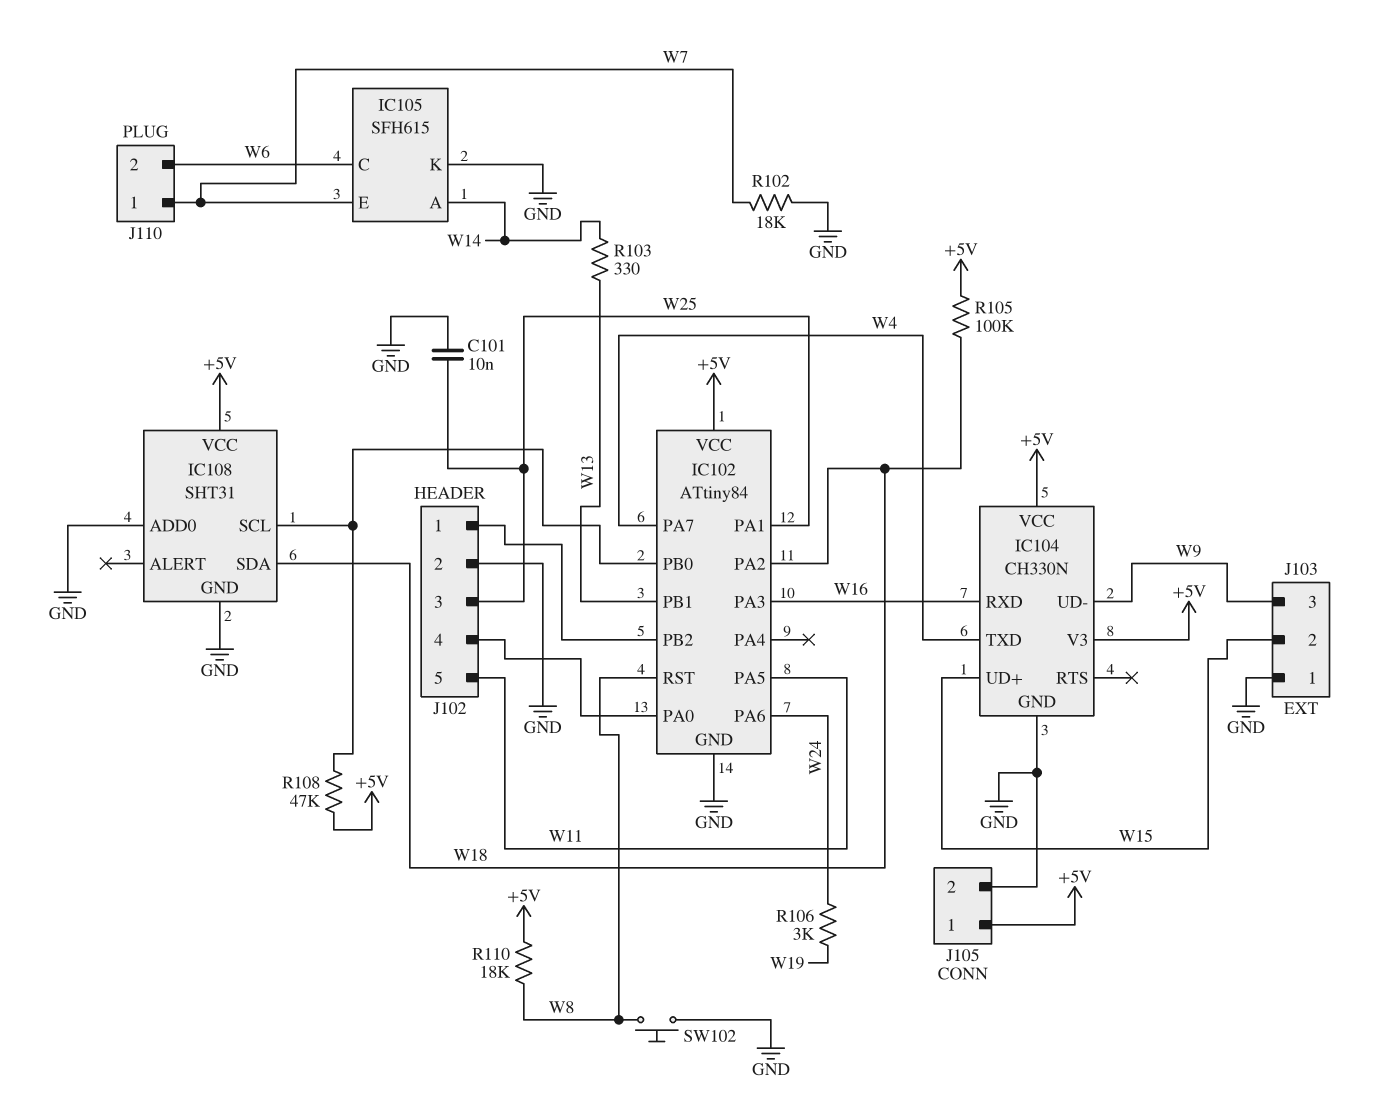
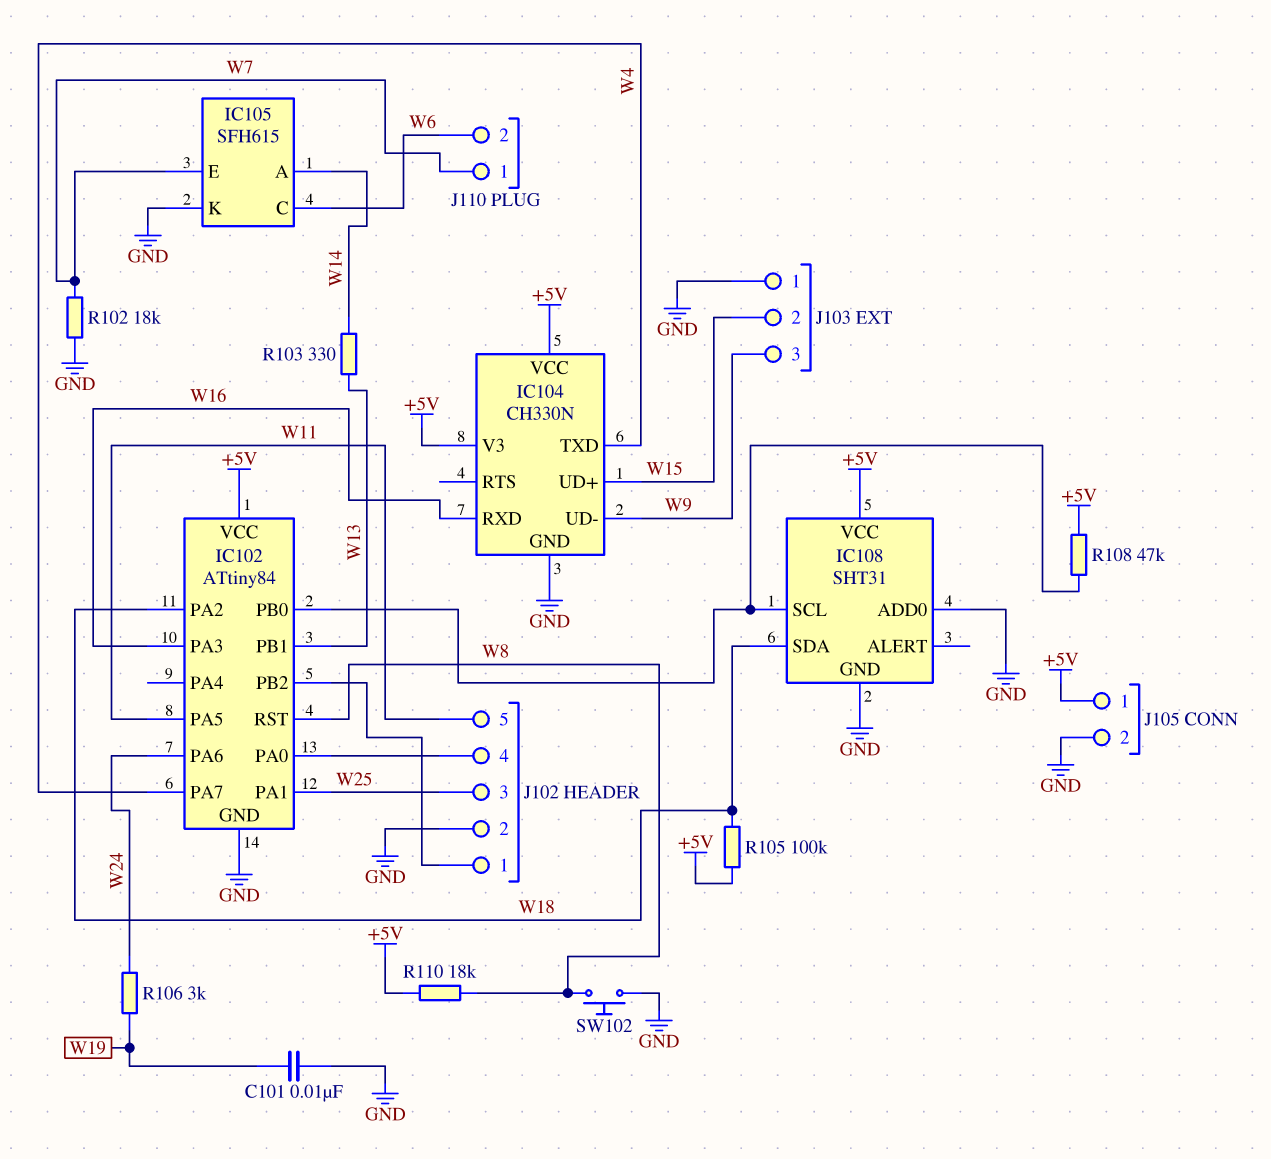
C101: 10nF (GND, W25) -> 10nF (GND, W19)

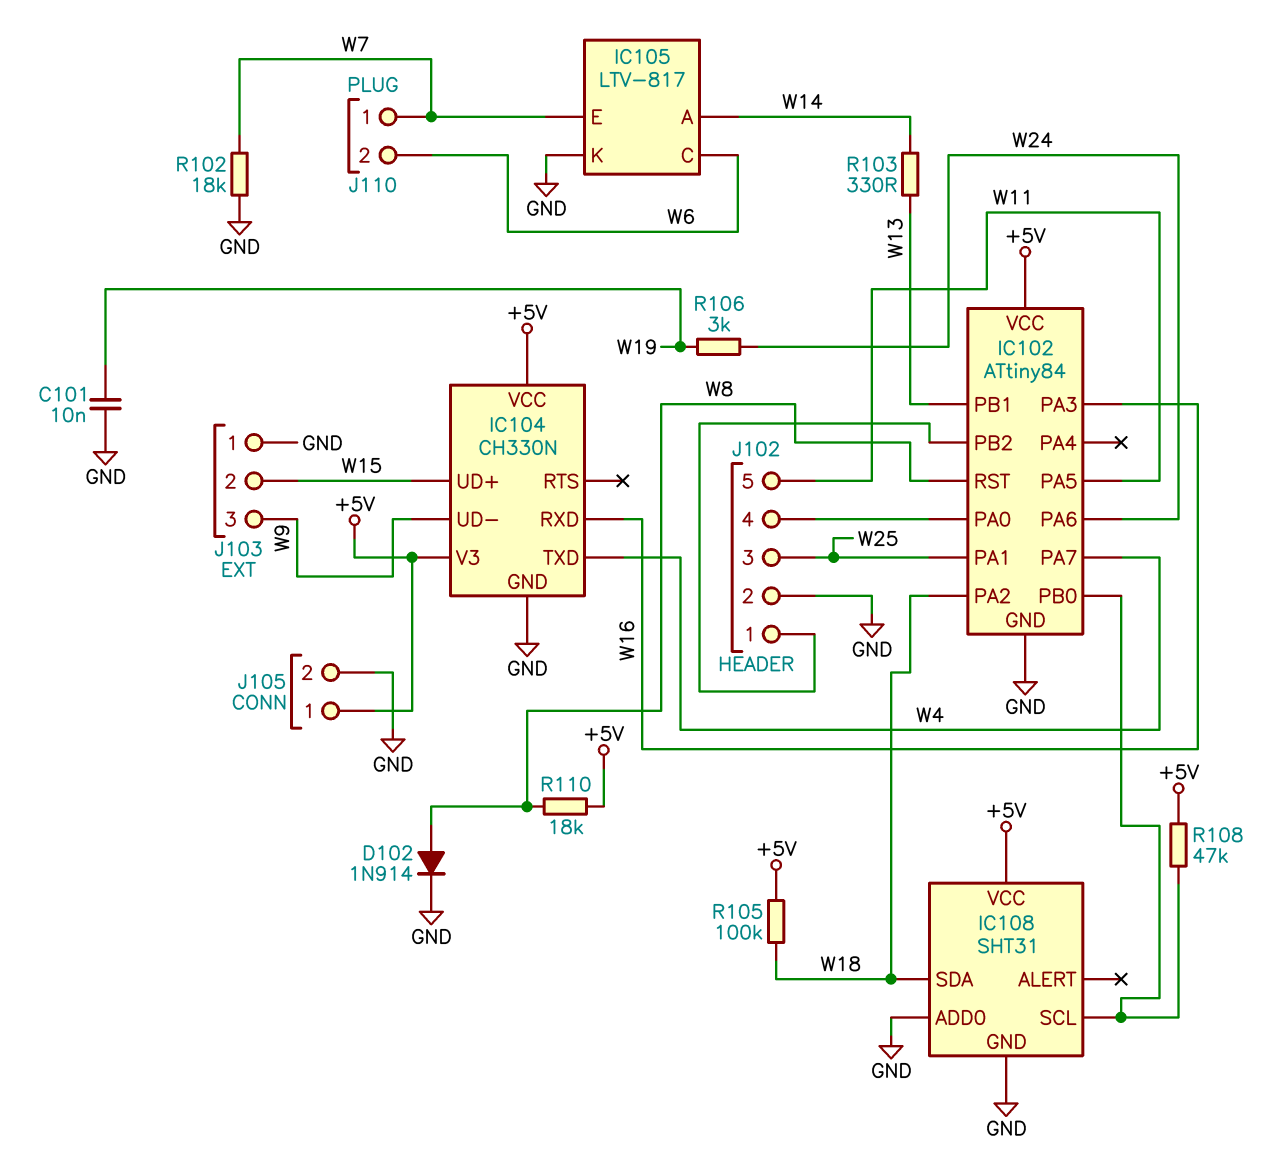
D102: none -> diode 1N914 (A W8, K GND)
IC105: SFH615 -> LTV-817
SW102: button (GND, W8) -> none

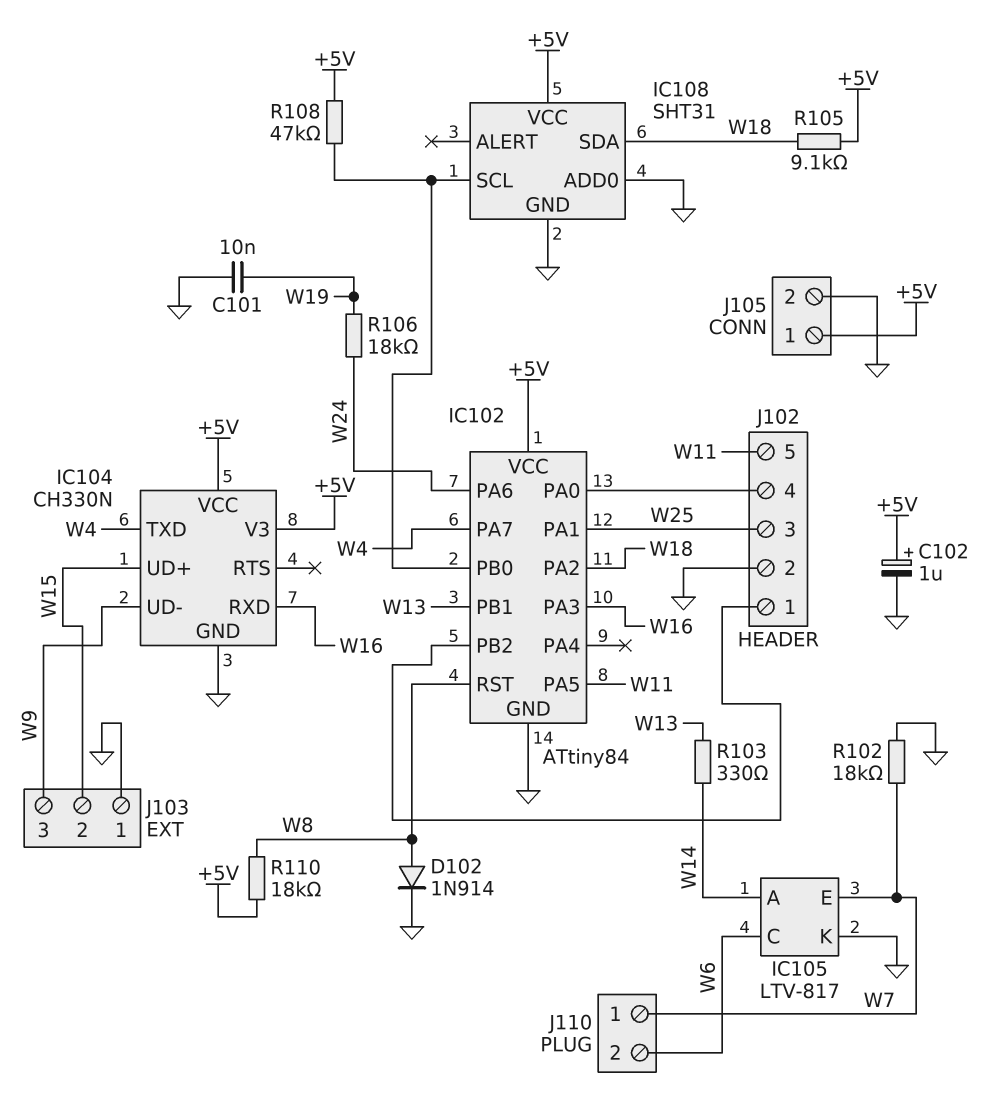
C102: none -> 1uF (plus +5V, minus GND)
R105: 100k (+5V, W18) -> 9.1k (+5V, W18)
R106: 3k (W19, W24) -> 18k (W19, W24)

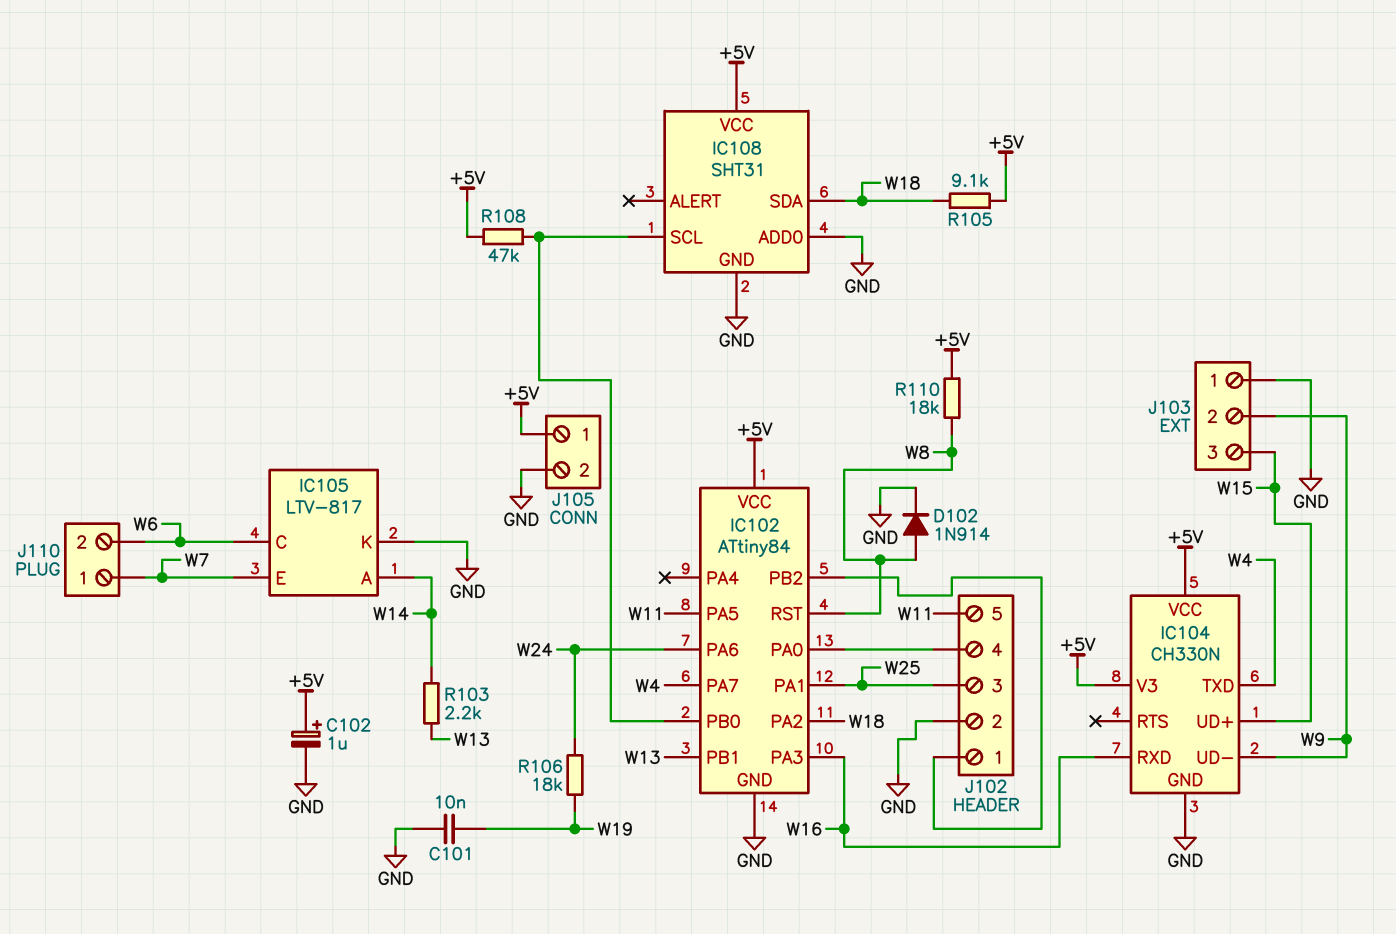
J103 pin 2: W15 -> W9
J103 pin 3: W9 -> W15
R102: 18k (GND, W7) -> none
R103: 330 (W13, W14) -> 2.2k (W13, W14)

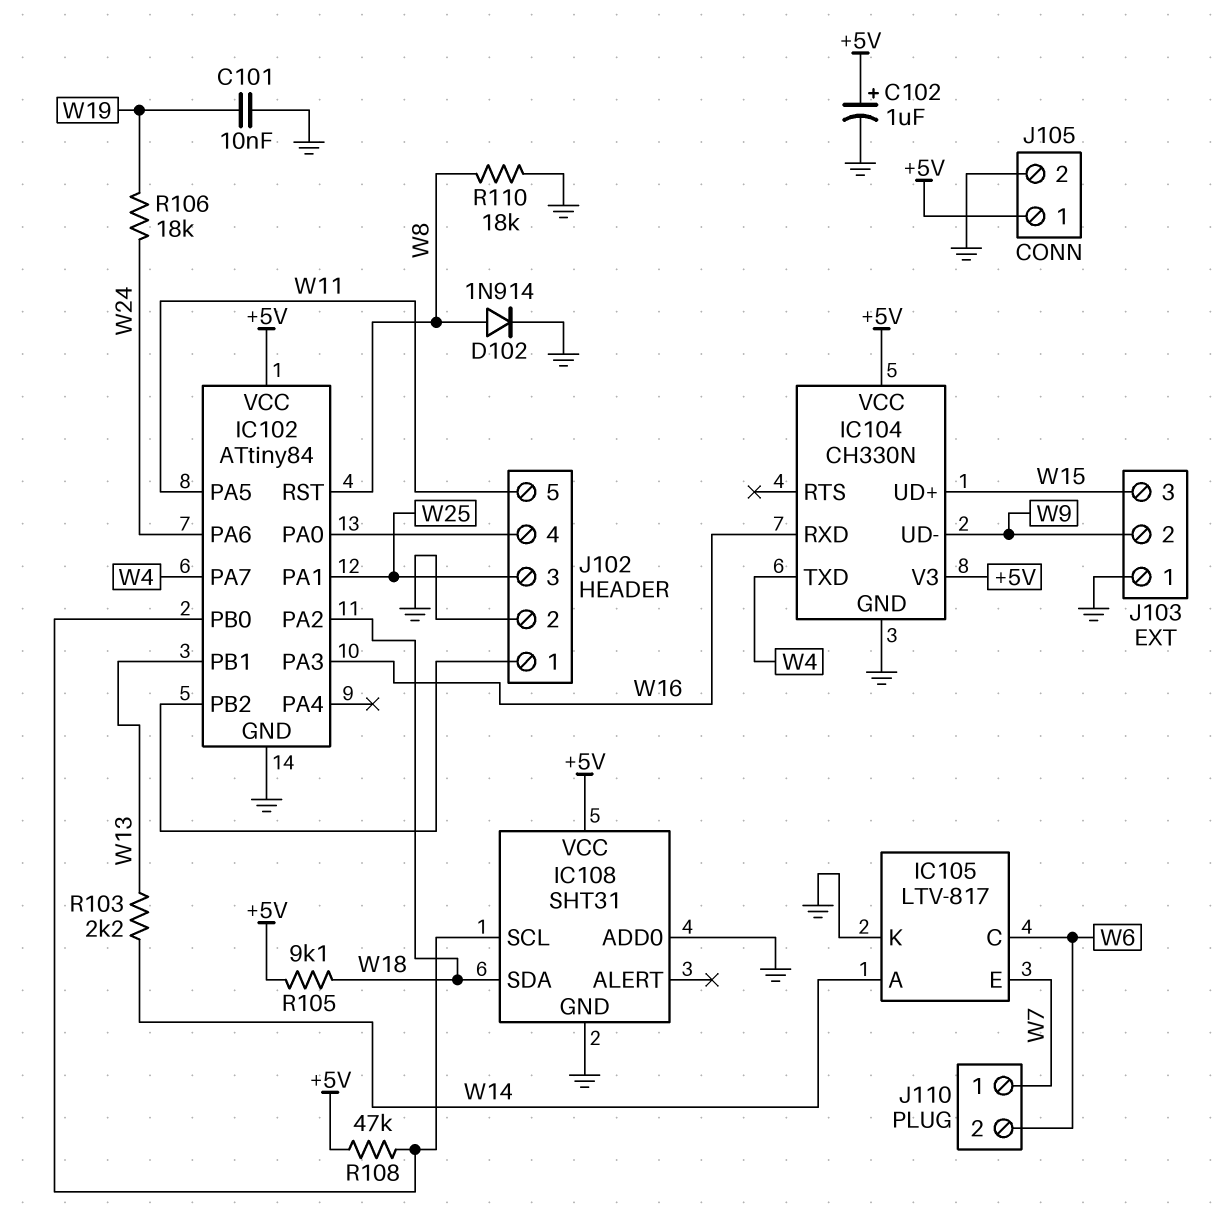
R110: 18k (+5V, W8) -> 18k (GND, W8)

